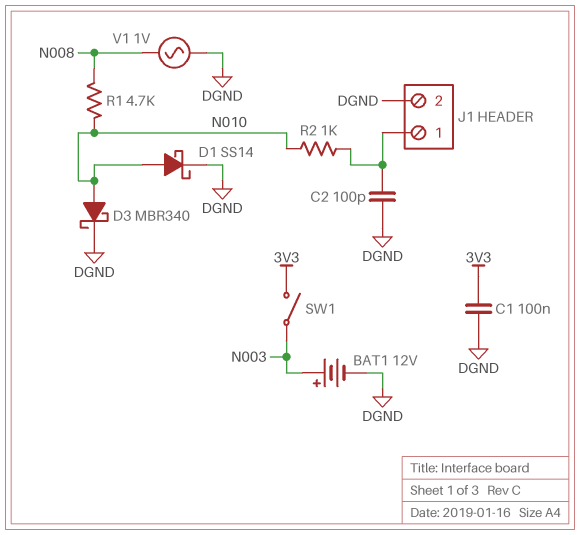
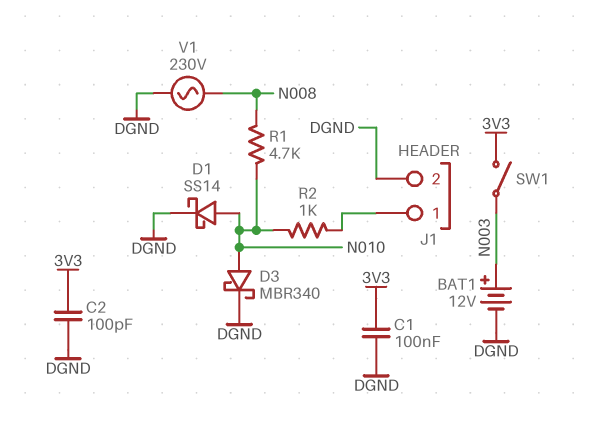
C2: 100pF (DGND, J1/1) -> 100pF (3V3, DGND)
V1: AC 1V (DGND, N008) -> AC 230V (DGND, N008)

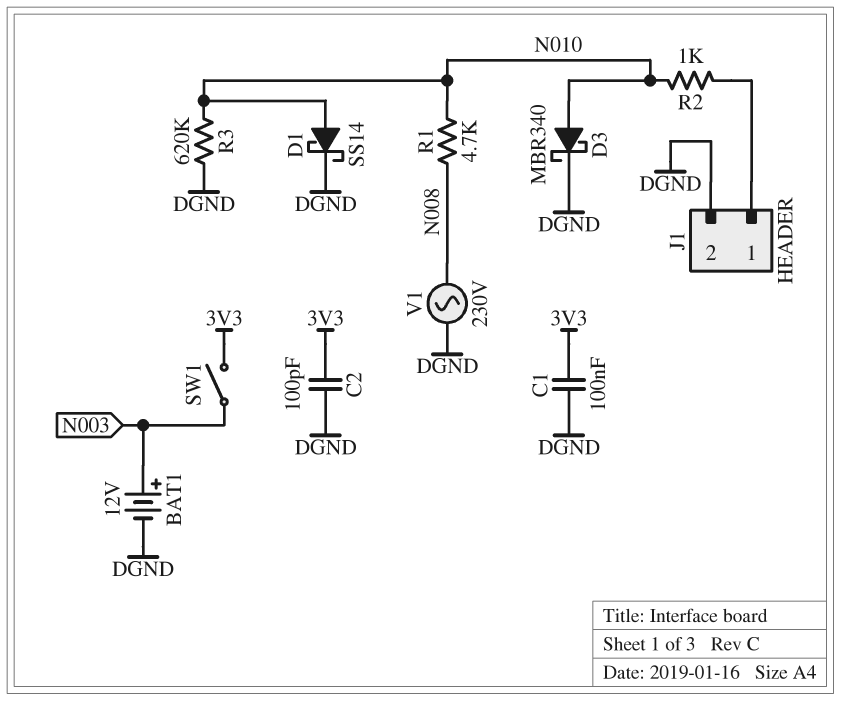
R3: none -> 620k (DGND, N010)

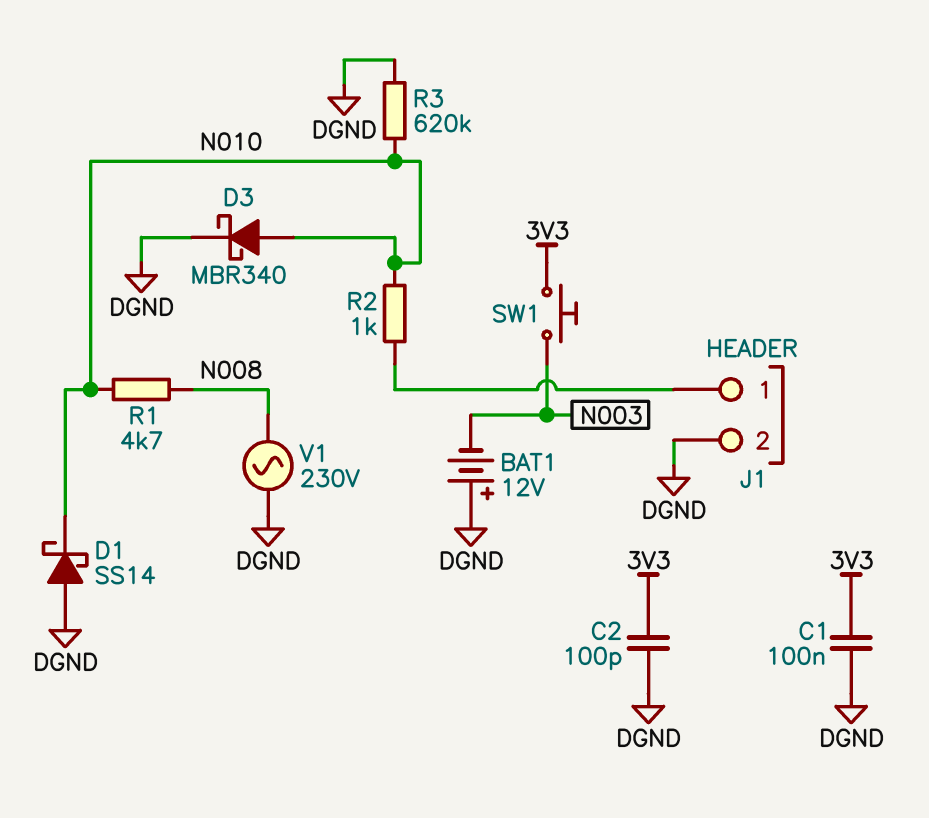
BAT1: 12V (plus N003, minus DGND) -> 12V (plus DGND, minus N003)
D1: schottky SS14 (A N010, K DGND) -> schottky SS14 (A DGND, K N010)
SW1: switch (3V3, N003) -> button (3V3, N003)

